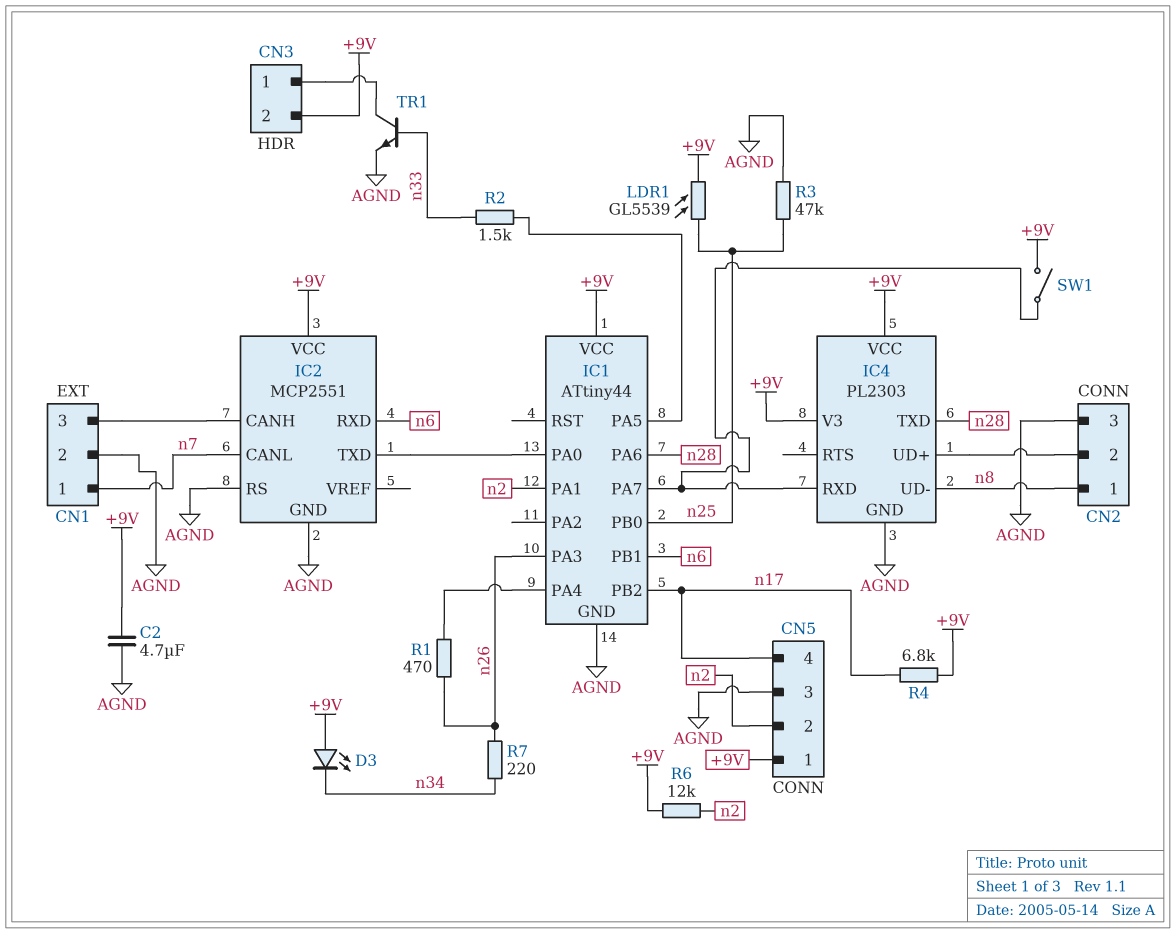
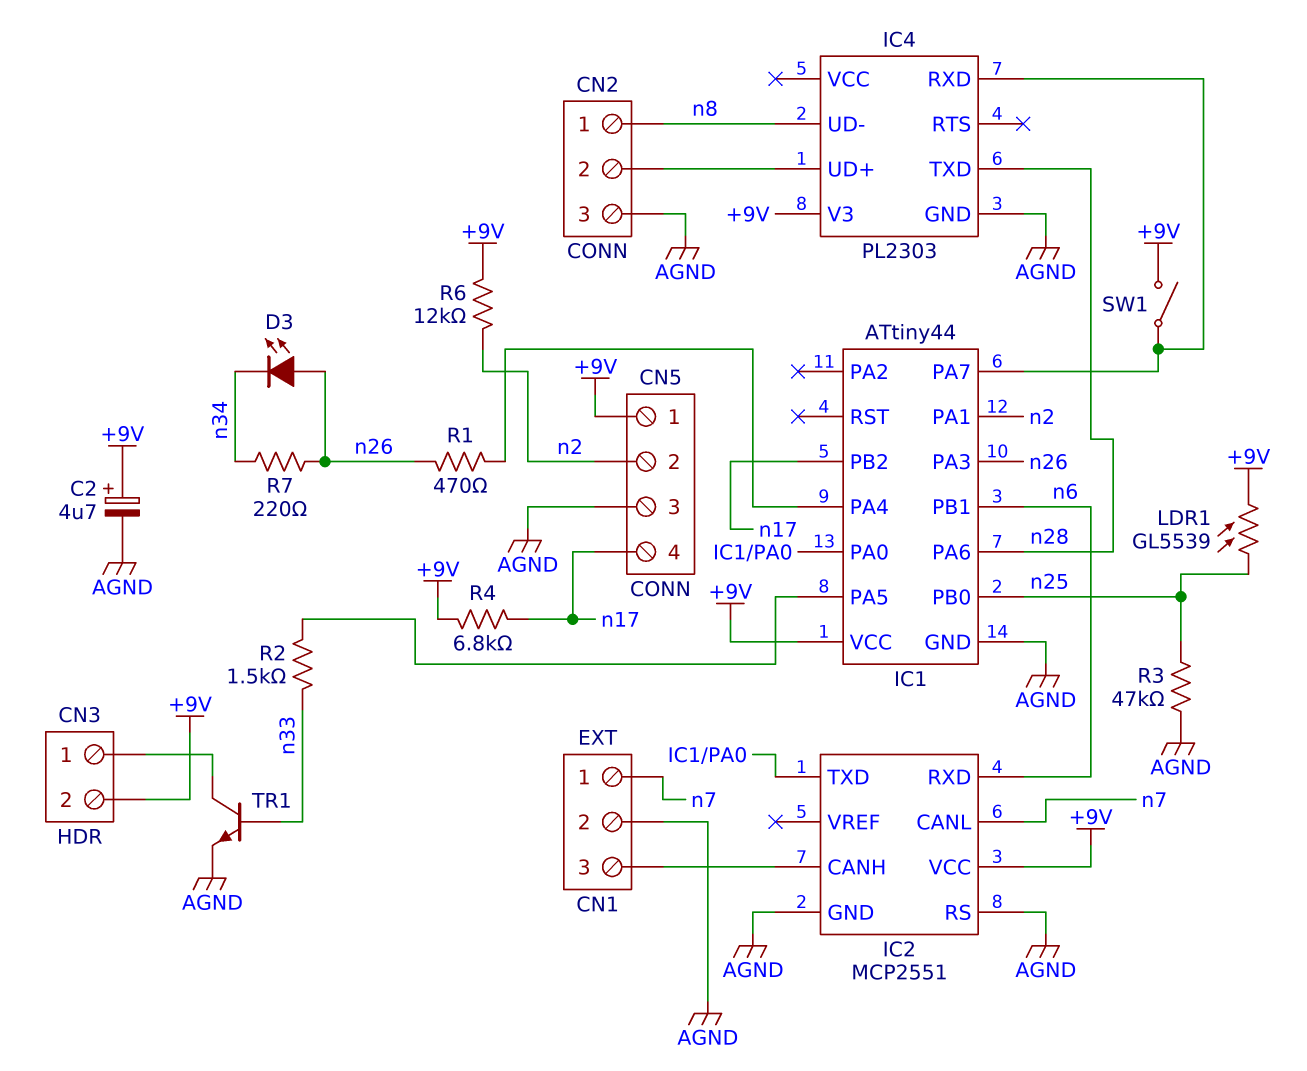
C2: 4.7uF (+9V, AGND) -> 4.7uF (plus +9V, minus AGND)
D3: LED (A +9V, K n34) -> LED (A n26, K n34)
IC4 pin VCC: +9V -> none

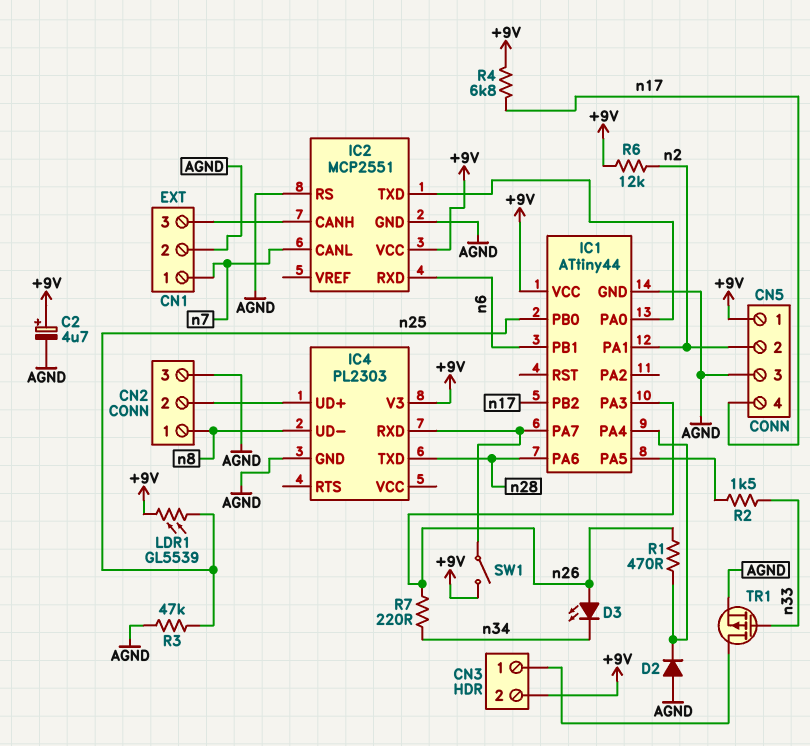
D2: none -> diode (A AGND, K IC1/PA4)
TR1: NPN (B n33, C CN3/1, E AGND) -> PMOS (G n33, D CN3/1, S AGND)

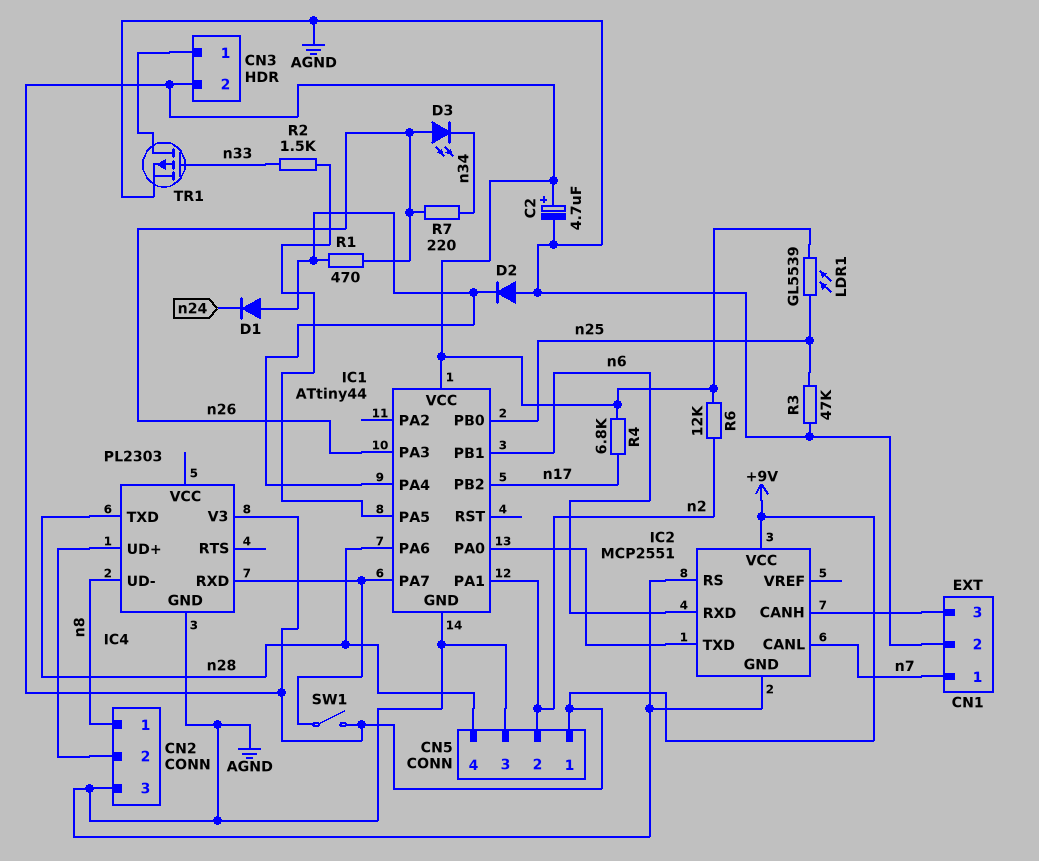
CN5 pin 4: n17 -> n28
D1: none -> diode (A IC1/PA4, K n24)

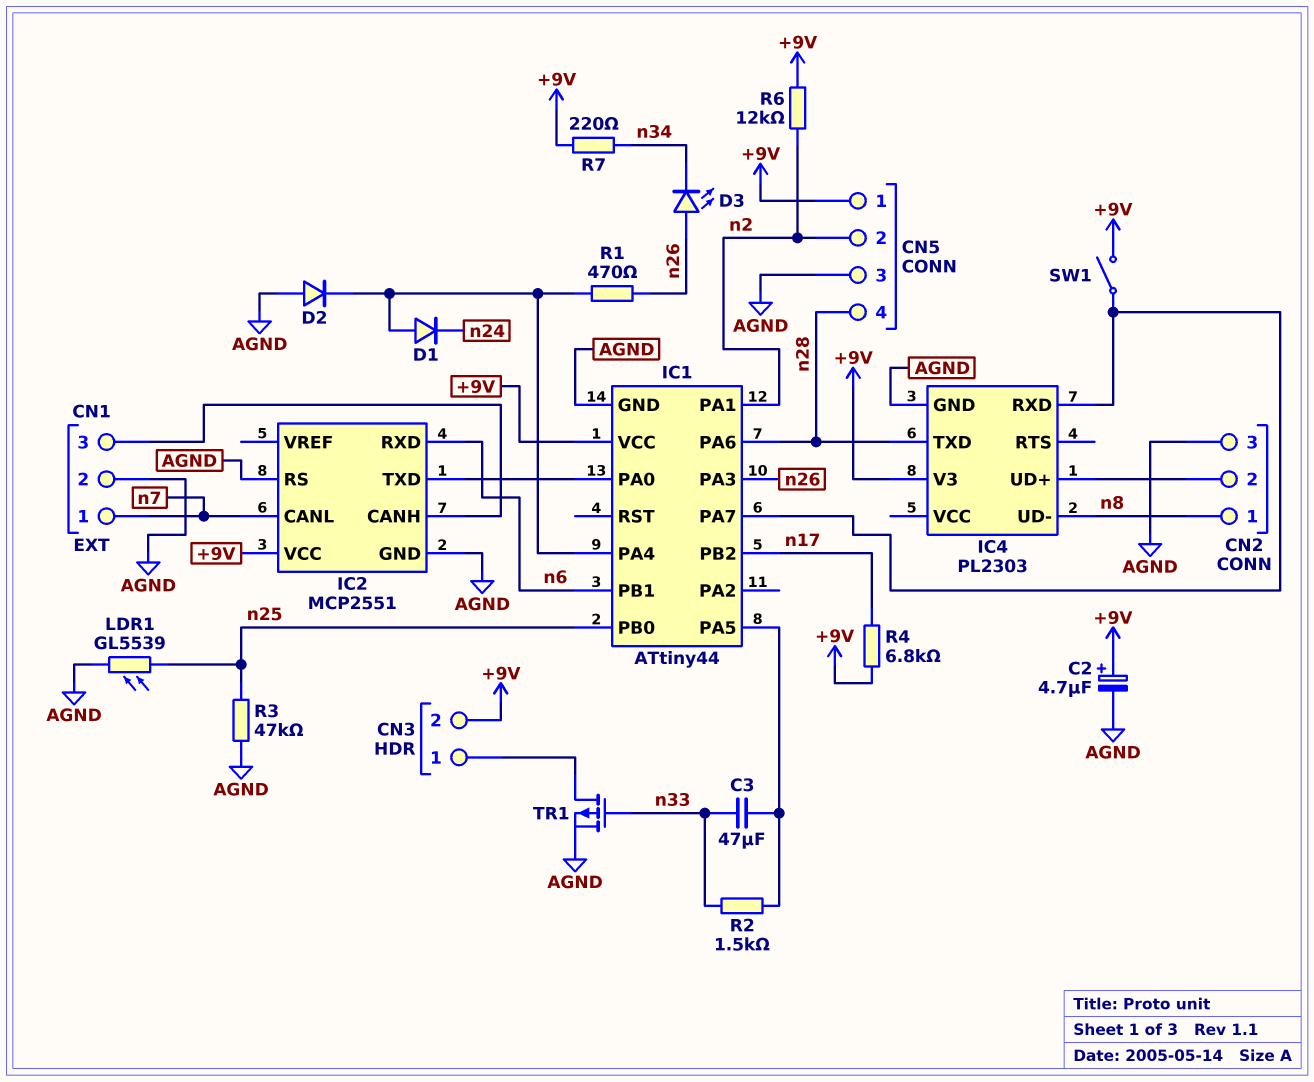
C3: none -> 47uF (IC1/PA5, n33)
LDR1: GL5539 (+9V, n25) -> GL5539 (AGND, n25)
R7: 220 (n26, n34) -> 220 (+9V, n34)

